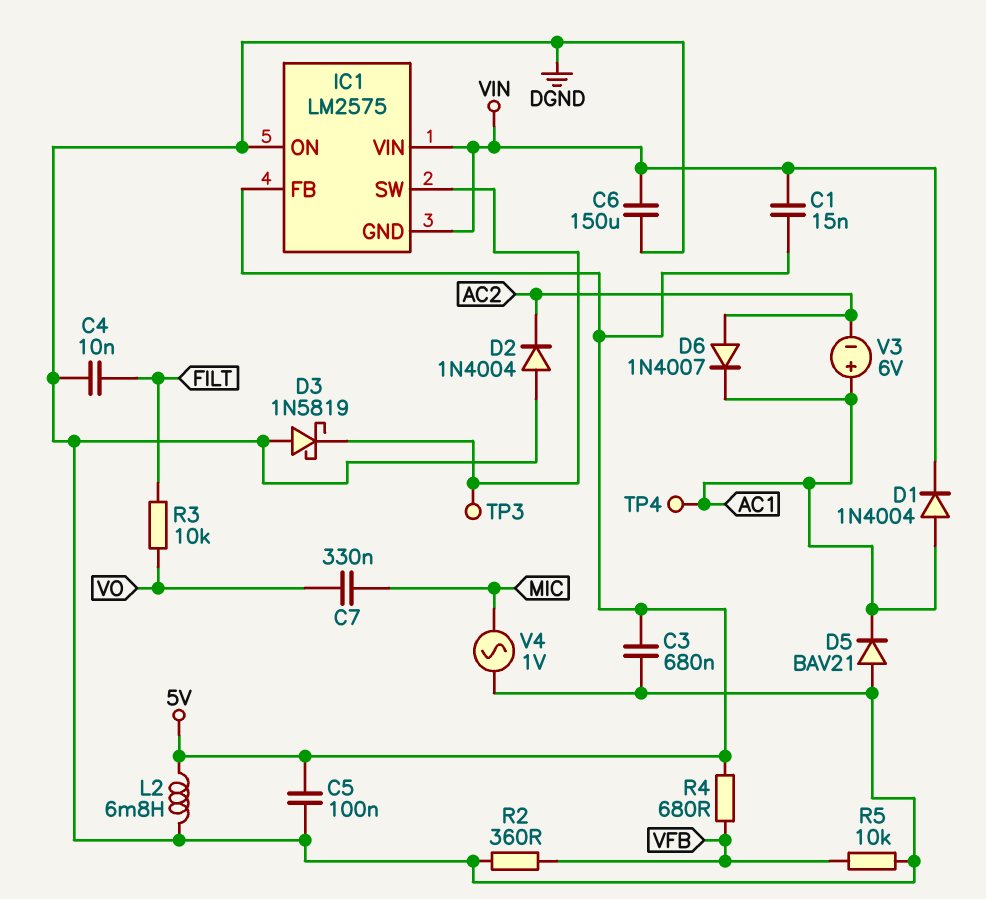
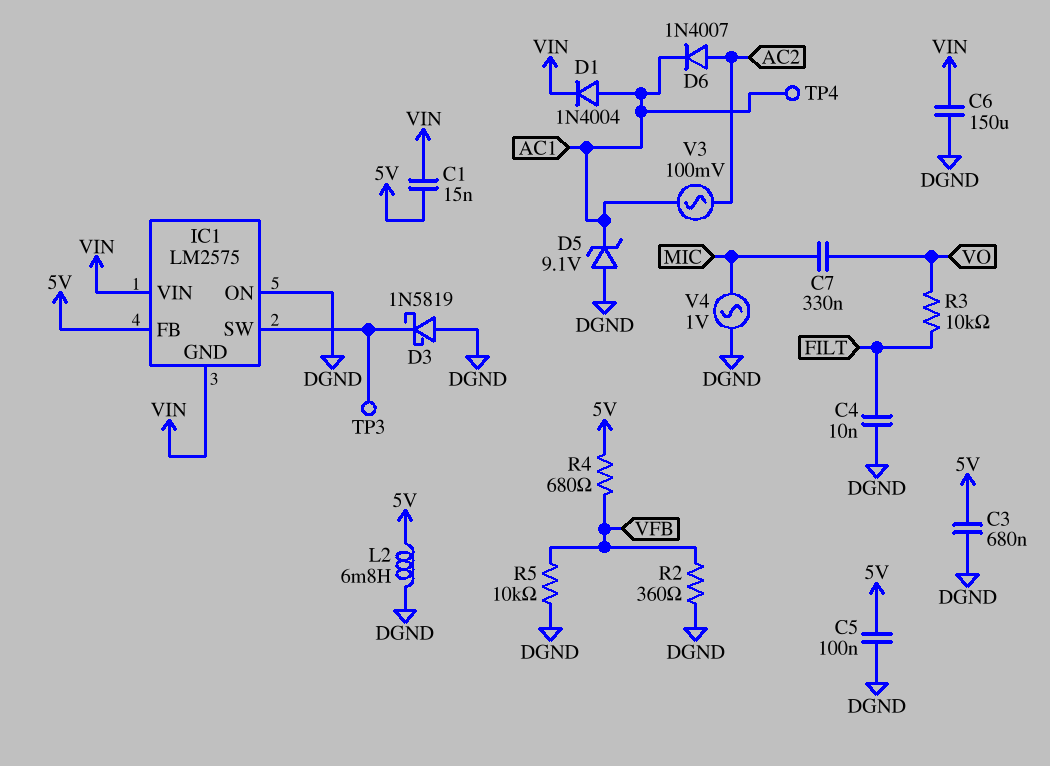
D2: diode 1N4004 (A DGND, K AC2) -> none
D5: diode BAV21 (A DGND, K AC1) -> zener 9.1V (A DGND, K AC1)
V3: 6V (plus AC1, minus AC2) -> AC 100mV (AC1, AC2)

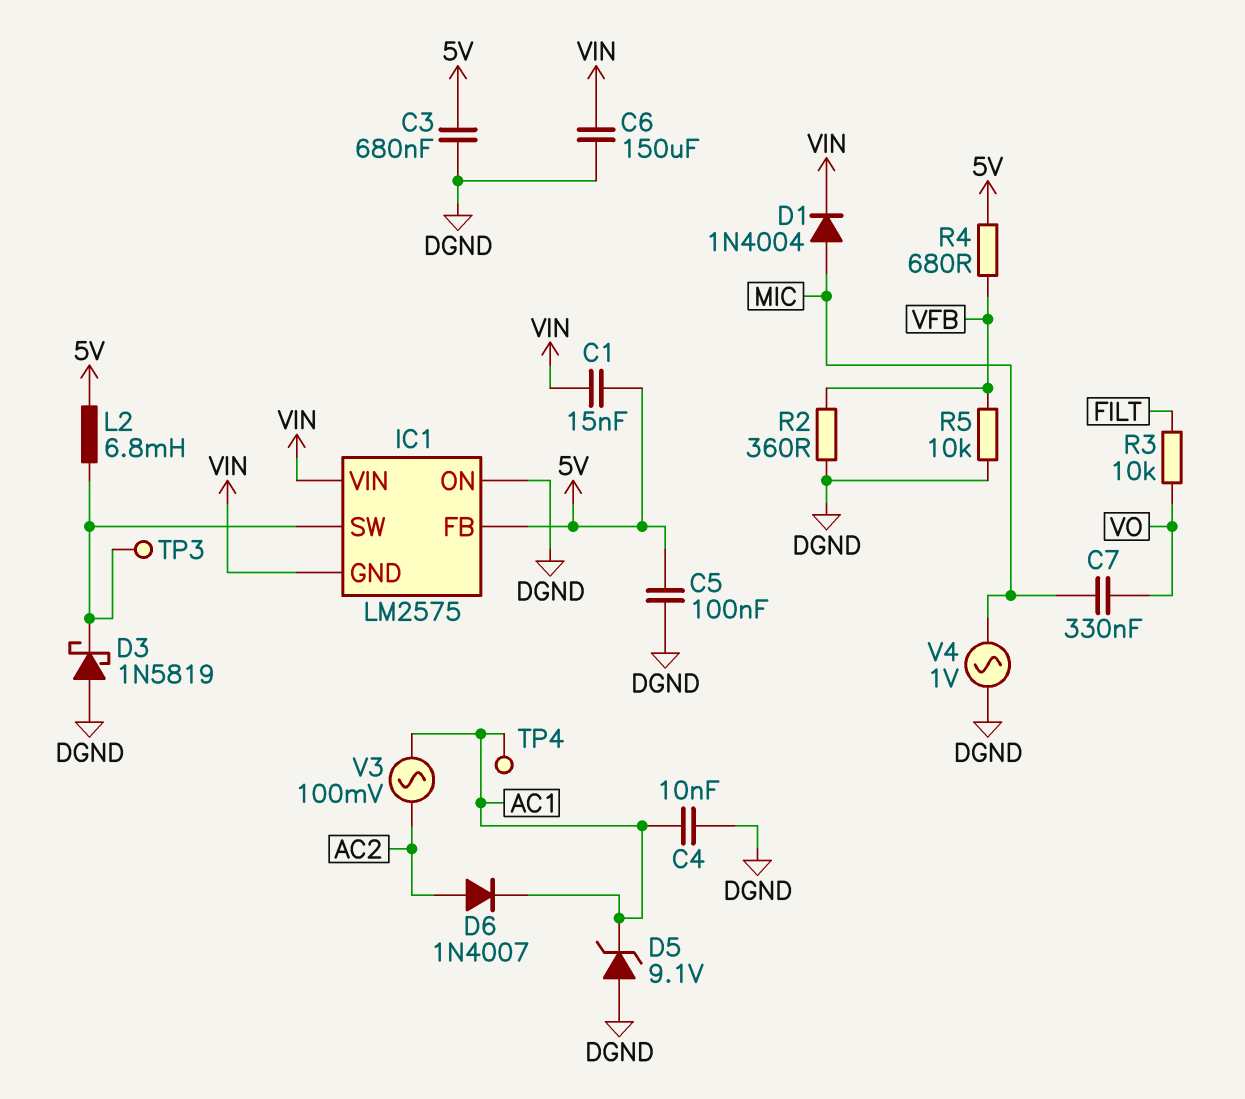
C4: 10nF (DGND, FILT) -> 10nF (AC1, DGND)
D1: diode 1N4004 (A AC1, K VIN) -> diode 1N4004 (A MIC, K VIN)
L2: 6.8mH (5V, DGND) -> 6.8mH (5V, IC1/SW)

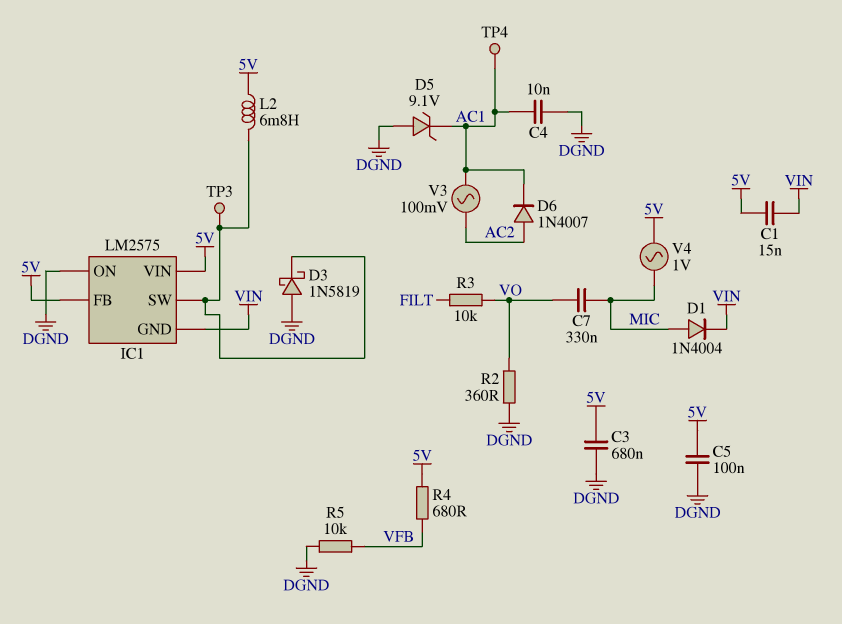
C6: 150uF (DGND, VIN) -> none
IC1 pin VIN: VIN -> 5V
R2: 360 (DGND, VFB) -> 360 (DGND, VO)
V4: AC 1V (DGND, MIC) -> AC 1V (5V, MIC)

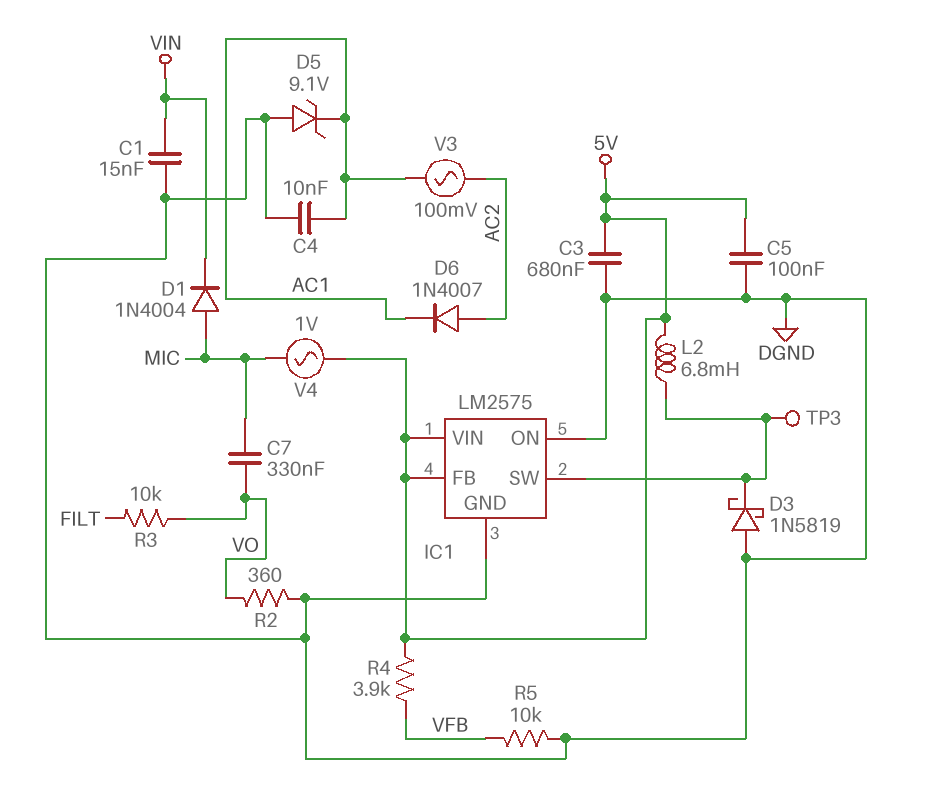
C1: 15nF (5V, VIN) -> 15nF (DGND, VIN)
IC1 pin GND: VIN -> DGND
R4: 680 (5V, VFB) -> 3.9k (5V, VFB)
TP4: test point (AC1) -> none

